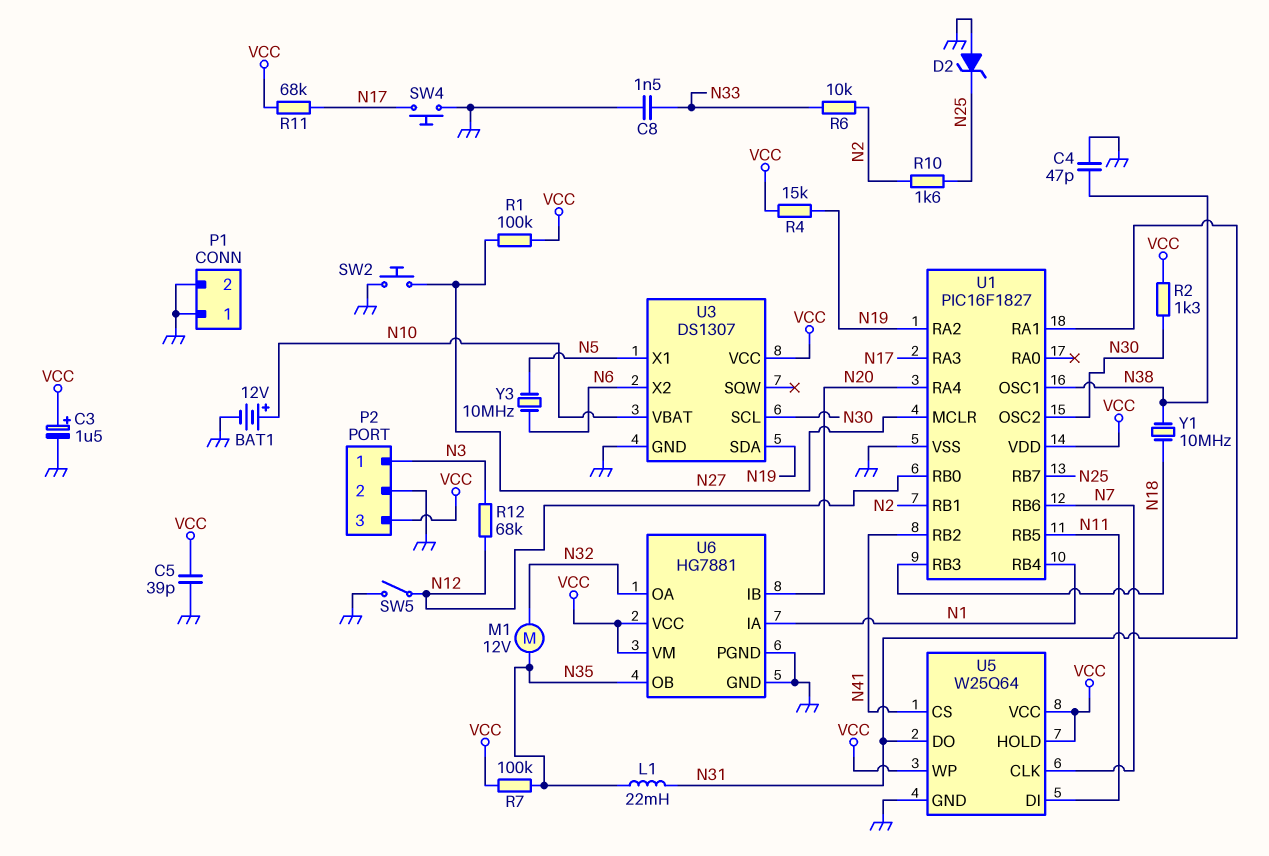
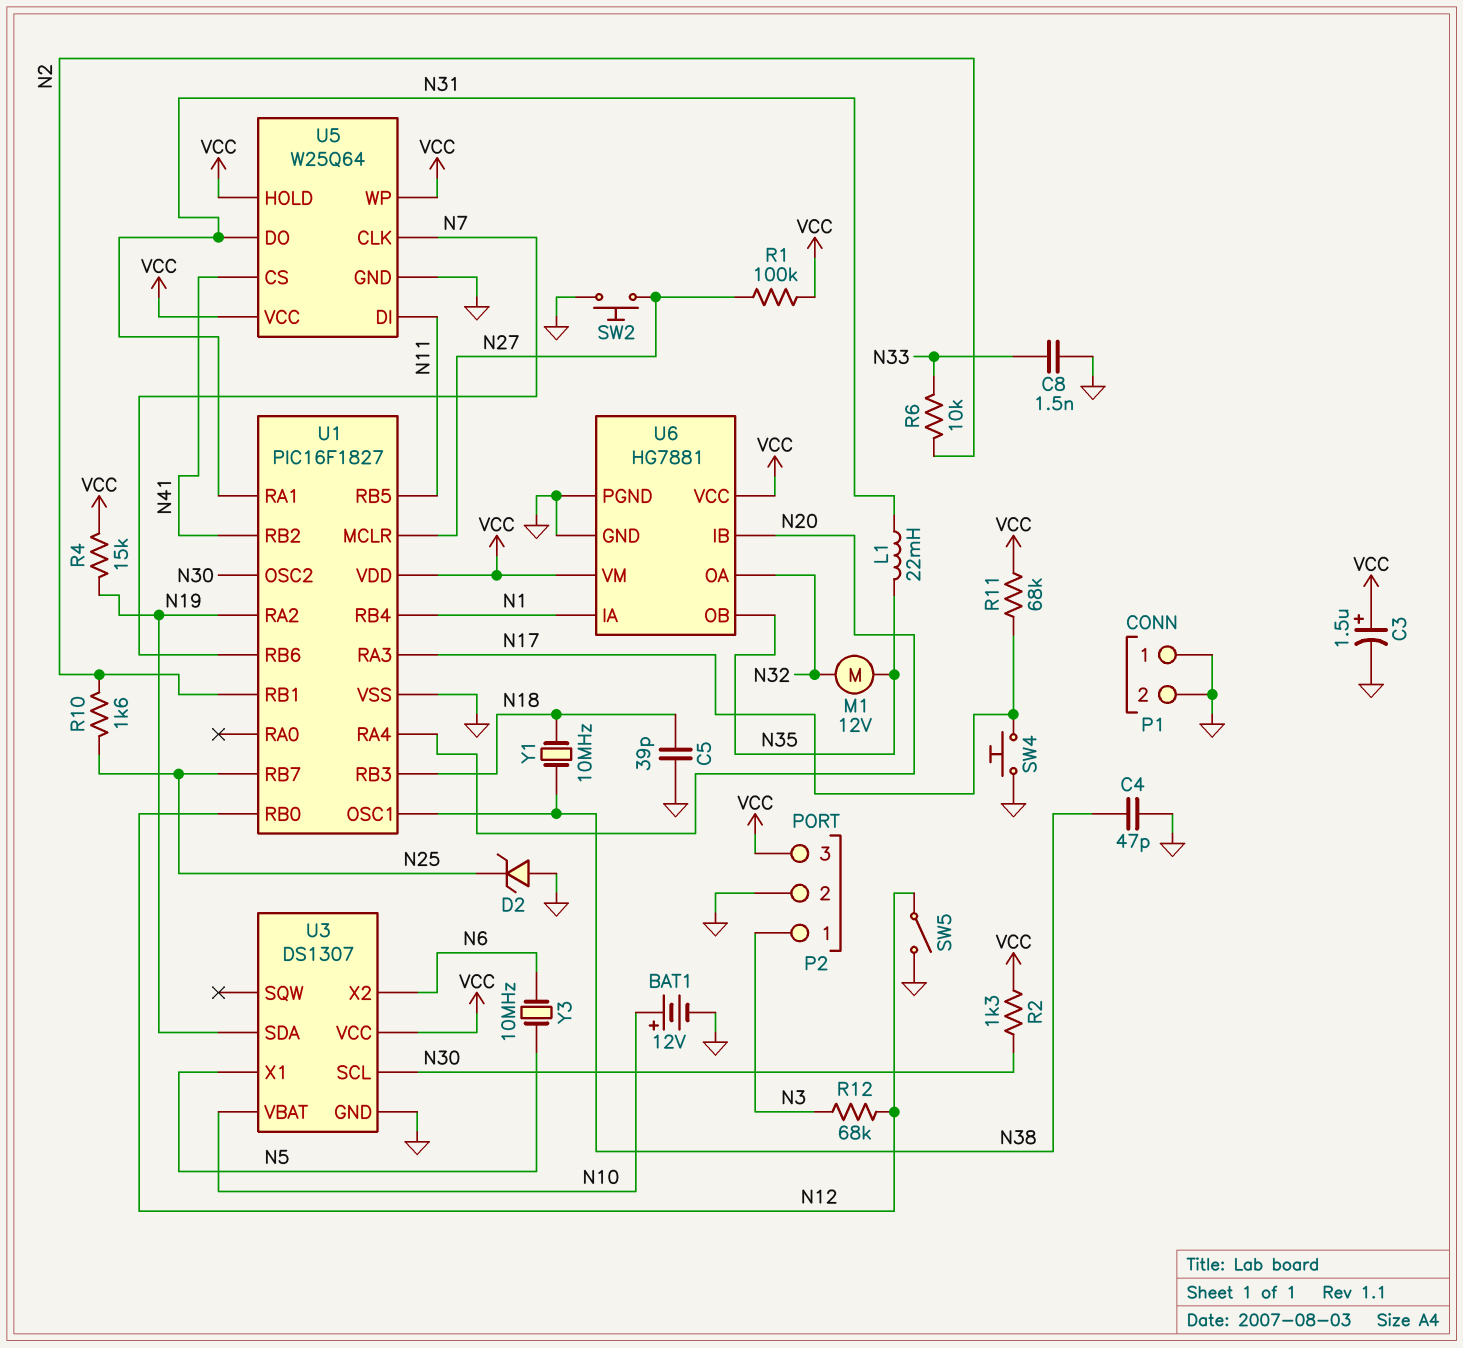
C5: 39pF (GND, VCC) -> 39pF (GND, N18)
R7: 100k (N35, VCC) -> none

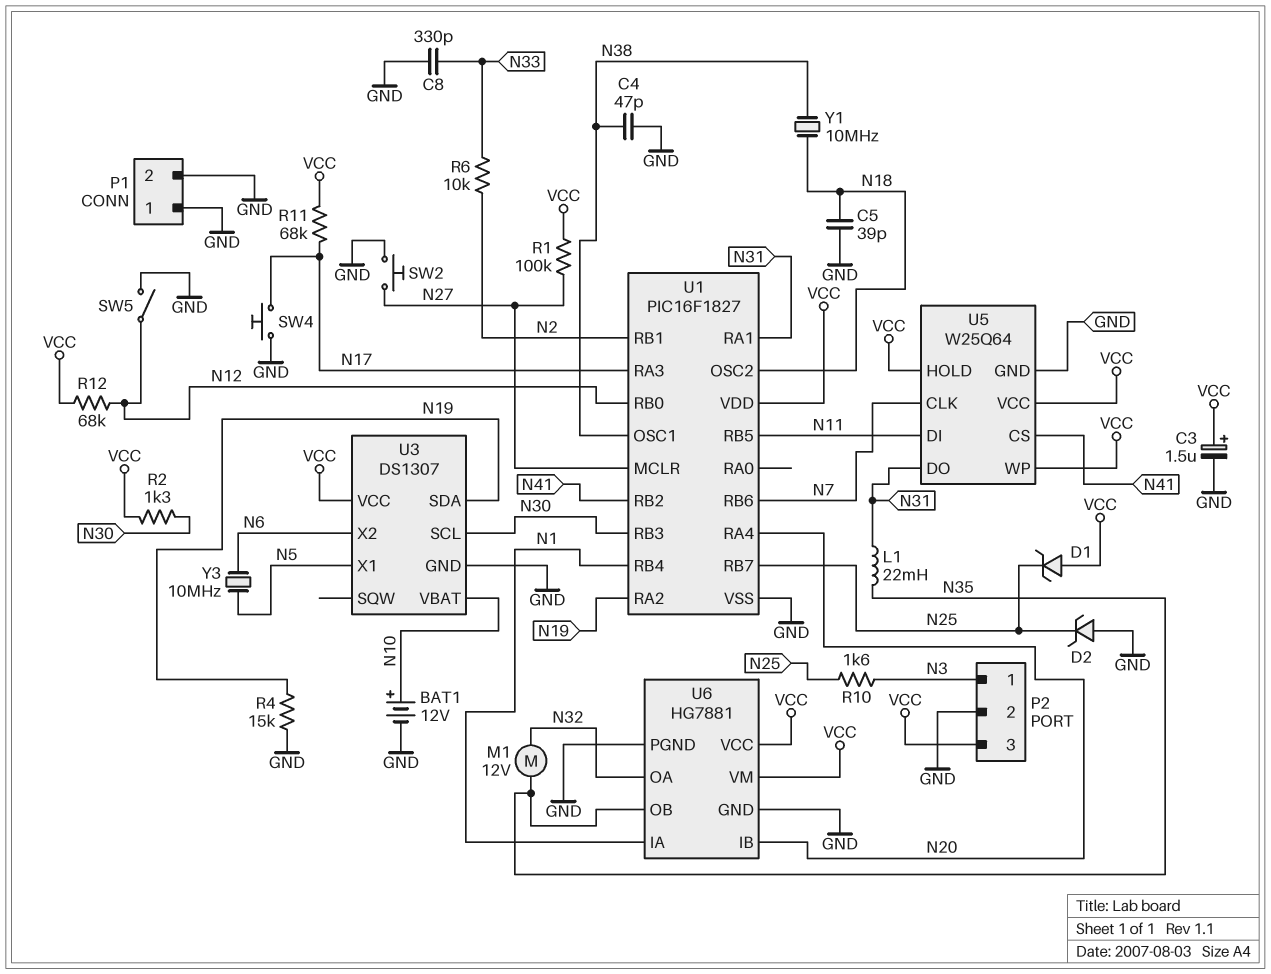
C8: 1.5nF (GND, N33) -> 330pF (GND, N33)
D1: none -> zener (A VCC, K N25)
R4: 15k (N19, VCC) -> 15k (GND, N19)
R10: 1.6k (N2, N25) -> 1.6k (N3, N25)
R12: 68k (N3, N12) -> 68k (N12, VCC)
U1 pin OSC2: N30 -> N18
U1 pin RB3: N18 -> N30

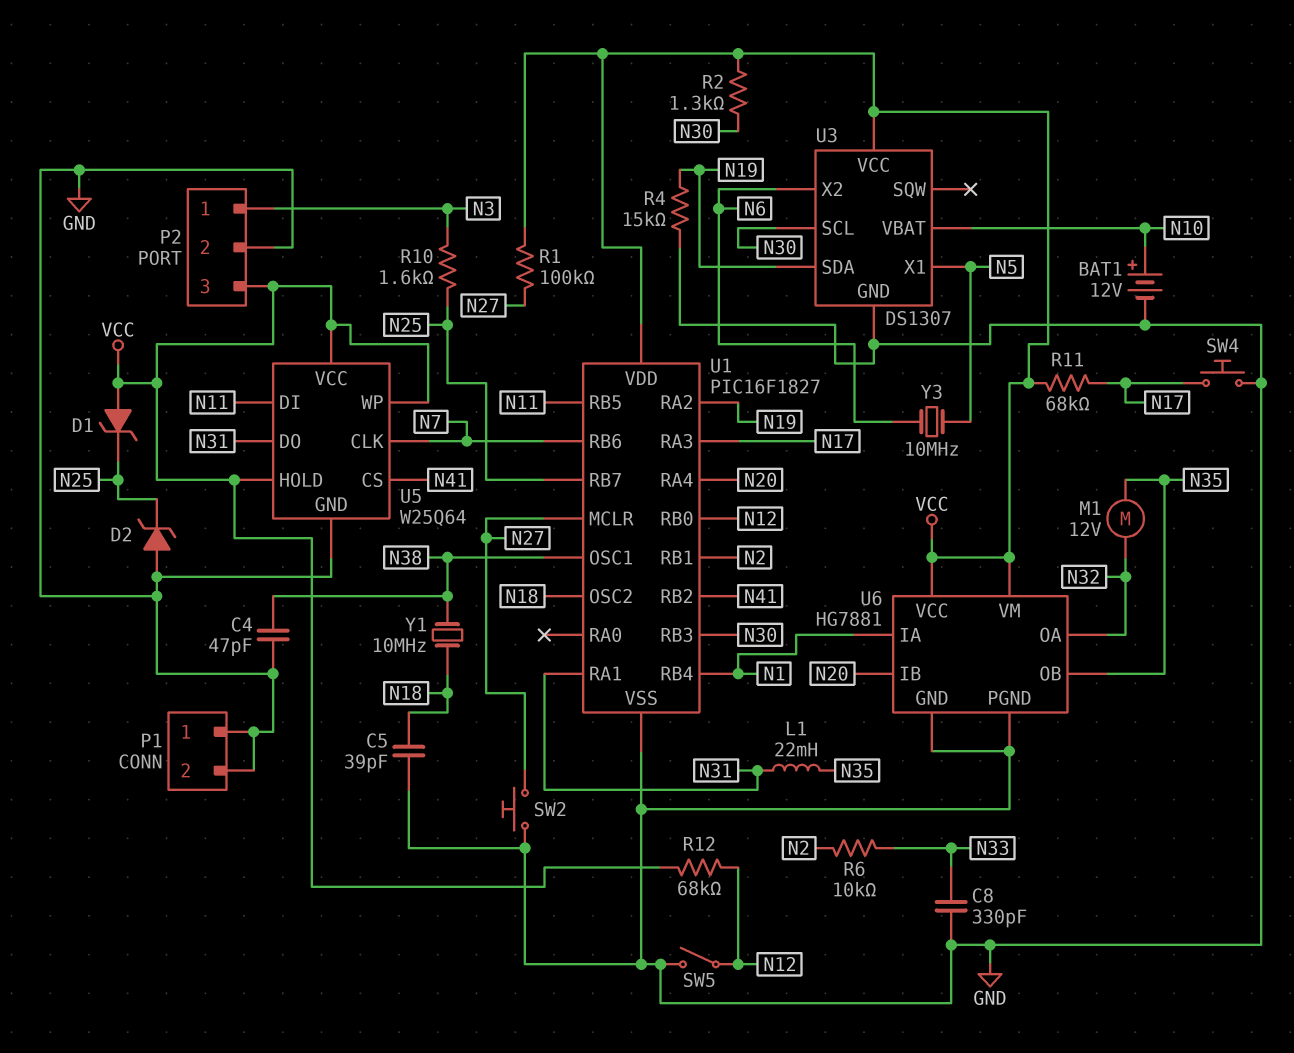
C3: 1.5uF (plus VCC, minus GND) -> none

